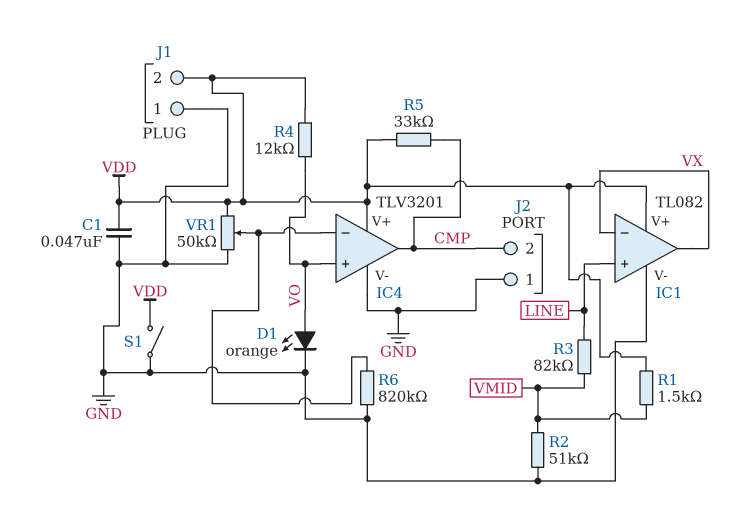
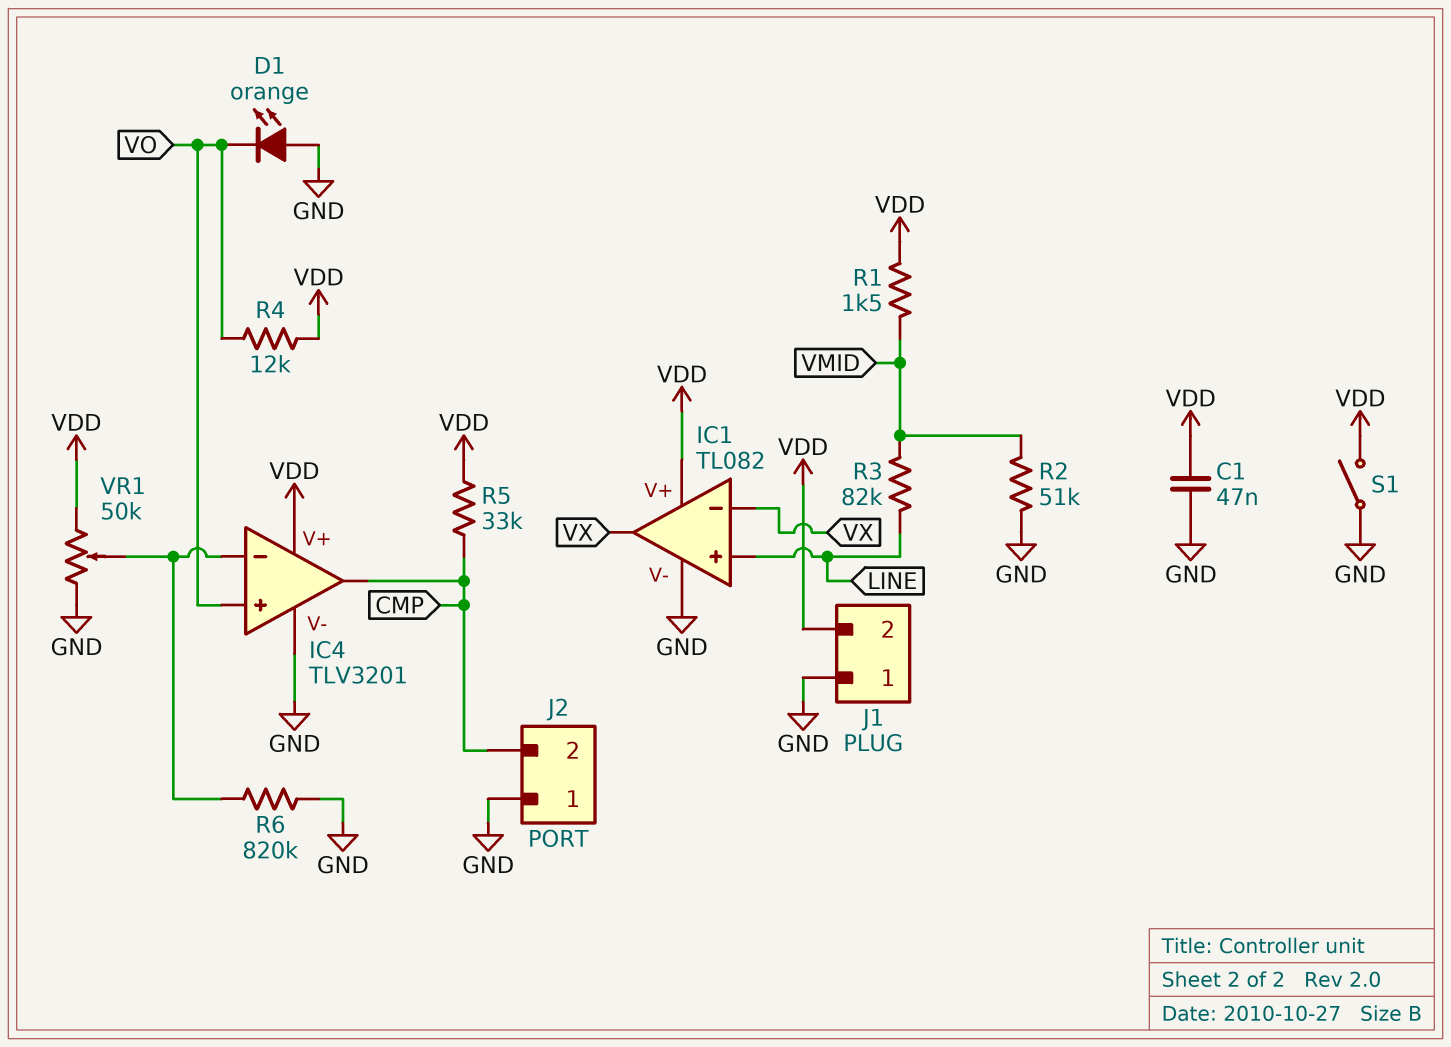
D1: LED orange (A VO, K GND) -> LED orange (A GND, K VO)

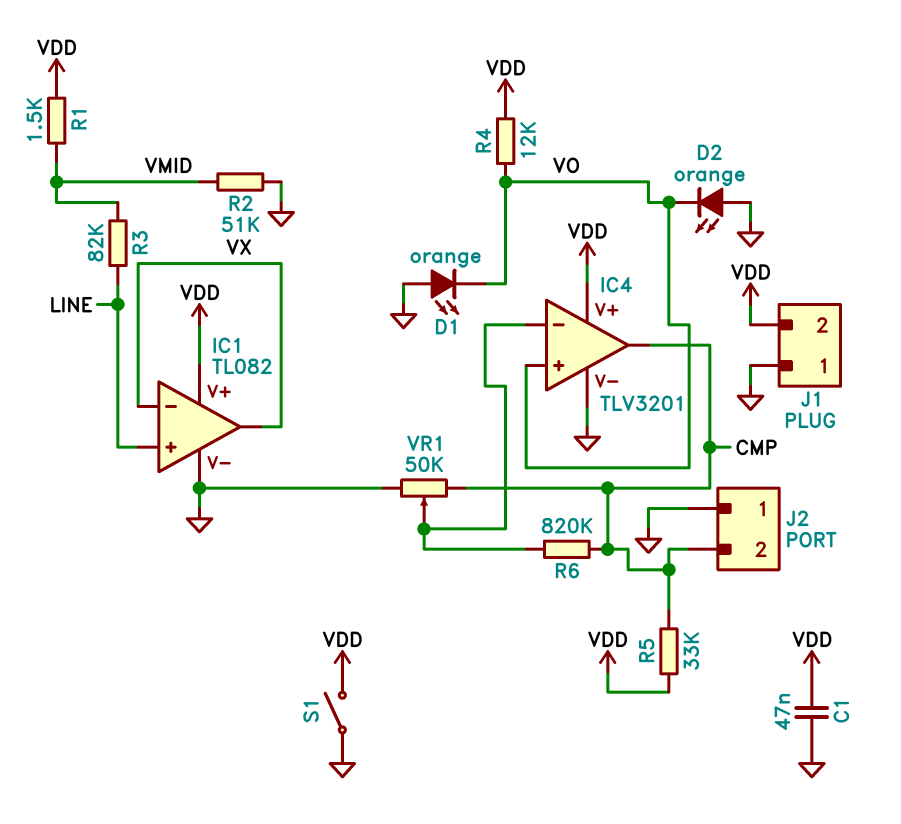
D2: none -> LED orange (A GND, K VO)
R6: 820k (GND, IC4/in-) -> 820k (CMP, IC4/in-)
VR1: 50k (GND, VDD, wiper IC4/in-) -> 50k (CMP, GND, wiper IC4/in-)

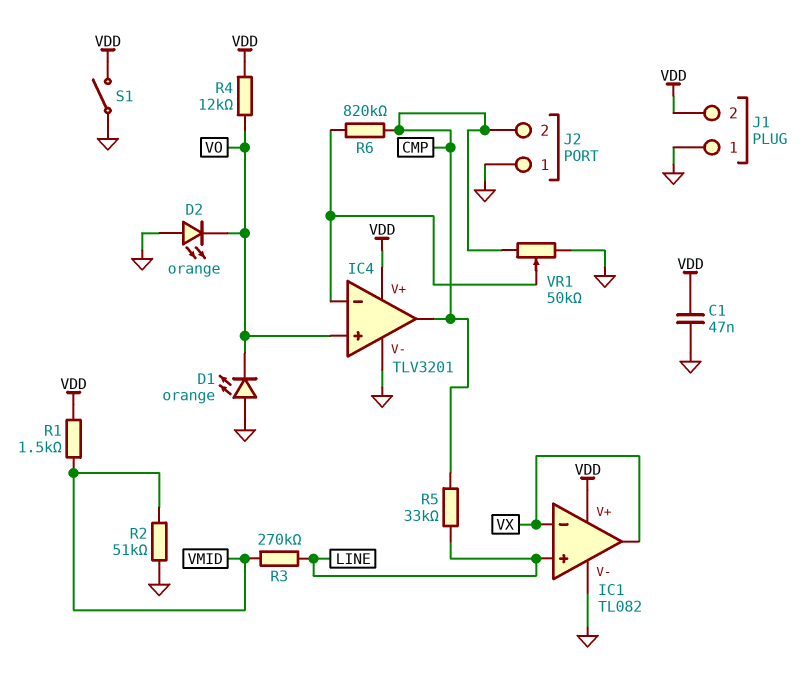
R3: 82k (LINE, VMID) -> 270k (LINE, VMID)
R5: 33k (CMP, VDD) -> 33k (CMP, LINE)

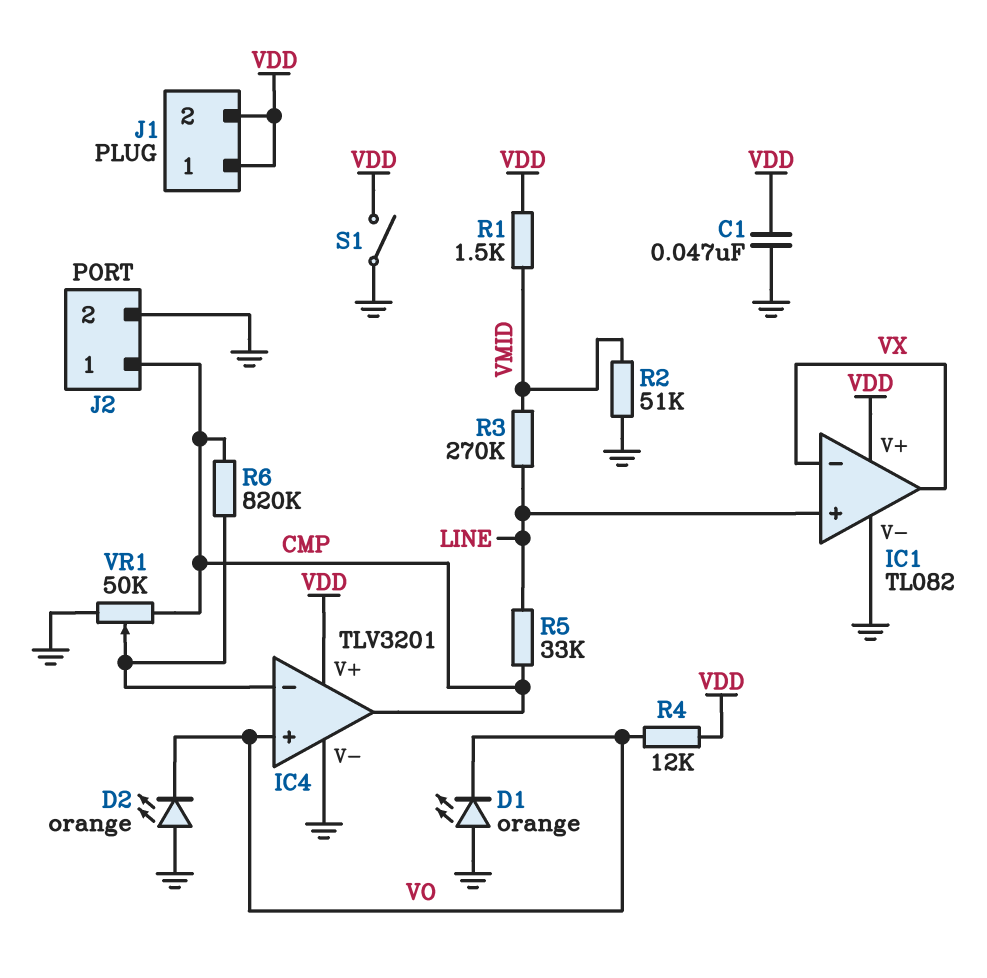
J1 pin 1: GND -> VDD
J2 pin 1: GND -> CMP
J2 pin 2: CMP -> GND

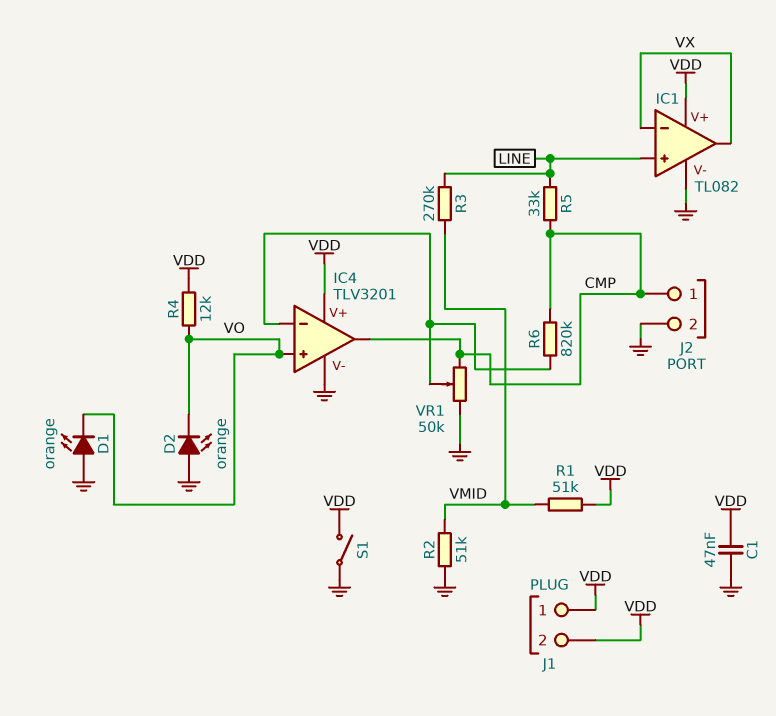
R1: 1.5k (VDD, VMID) -> 51k (VDD, VMID)

